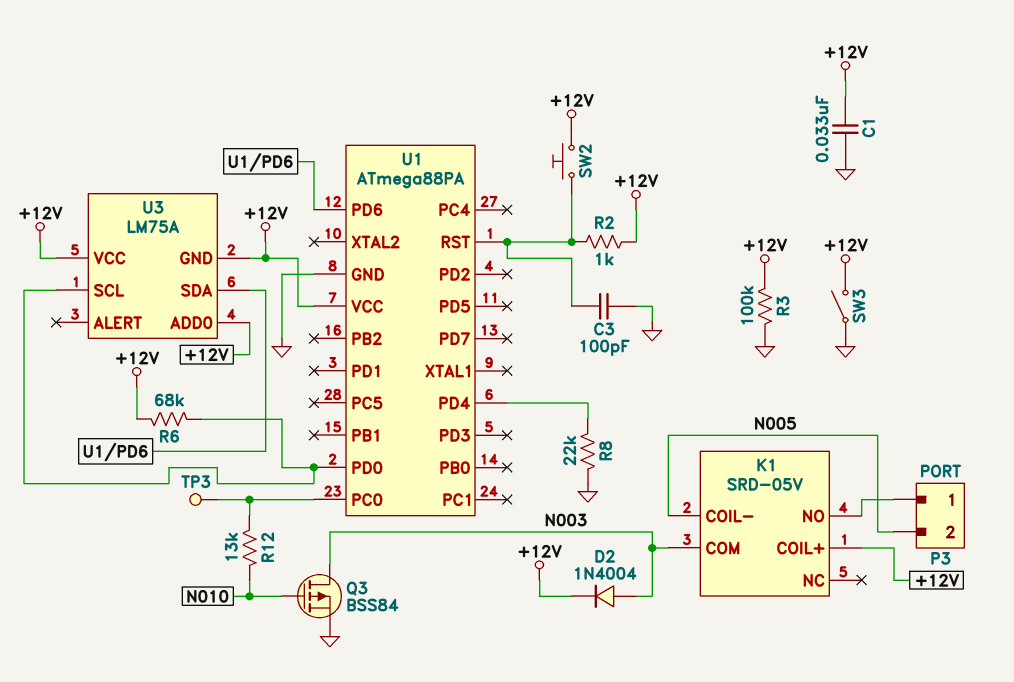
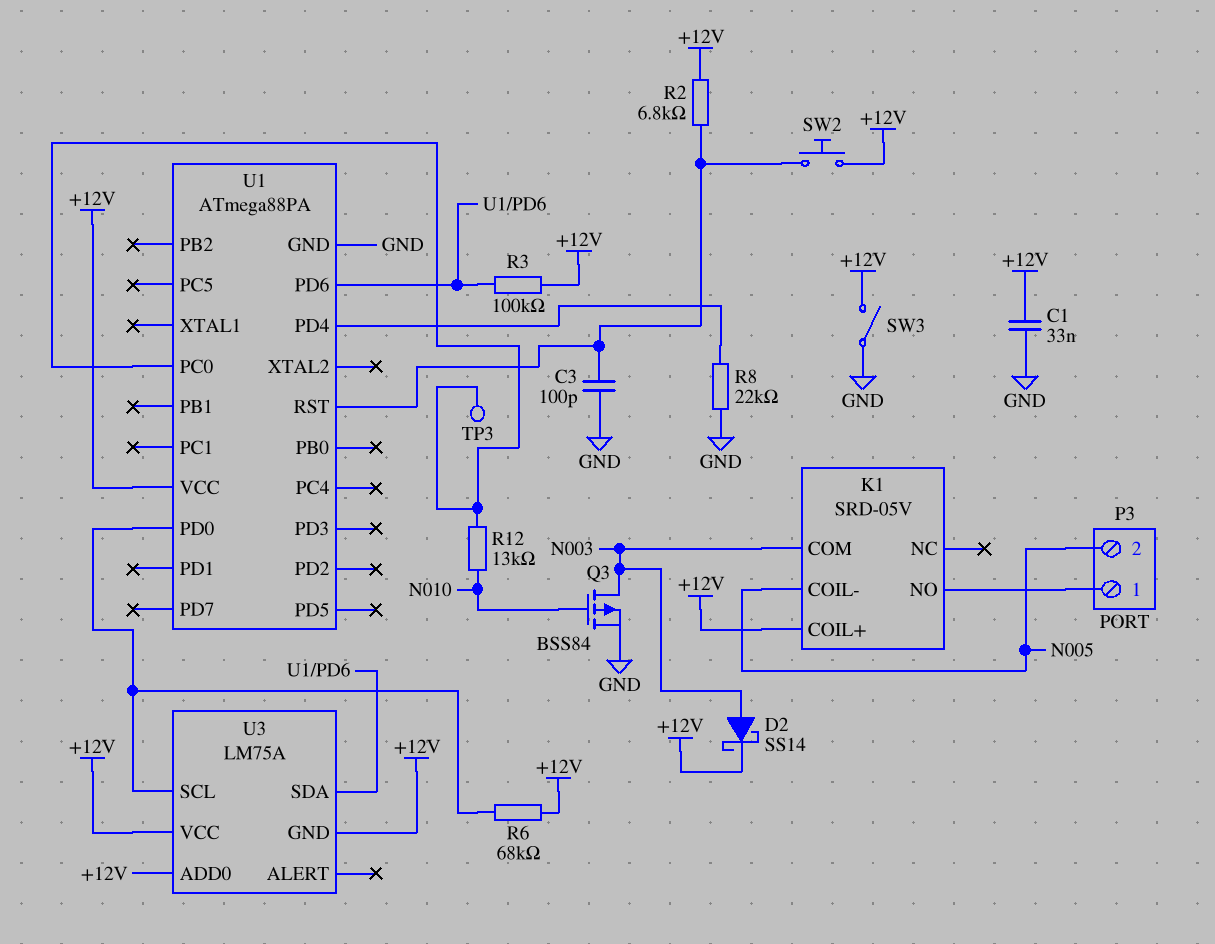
D2: diode 1N4004 (A N003, K +12V) -> schottky SS14 (A N003, K +12V)
R2: 1k (+12V, U1/RST) -> 6.8k (+12V, U1/RST)
R3: 100k (+12V, GND) -> 100k (+12V, U1/PD6)

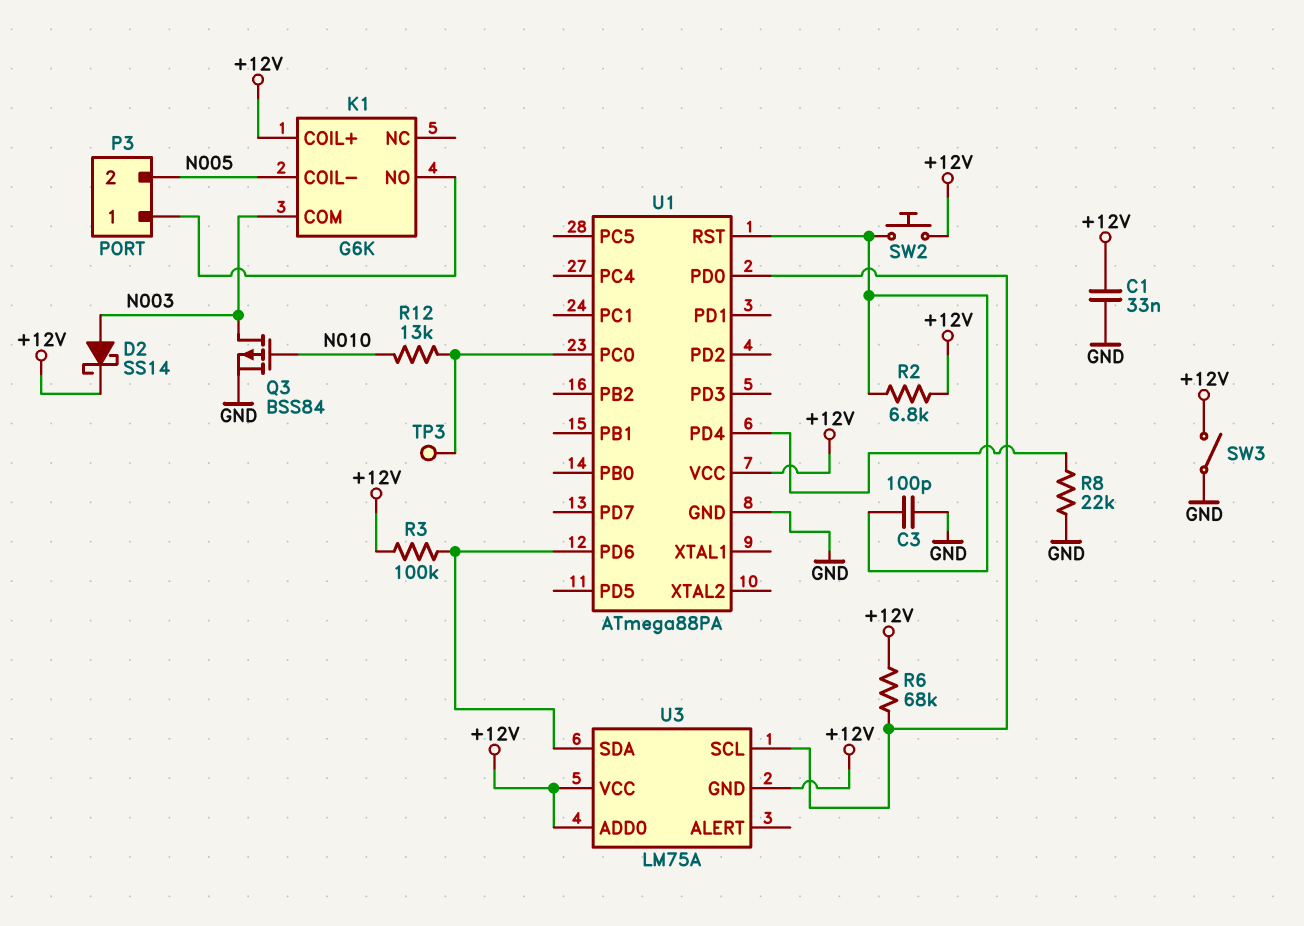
K1: SRD-05V -> G6K

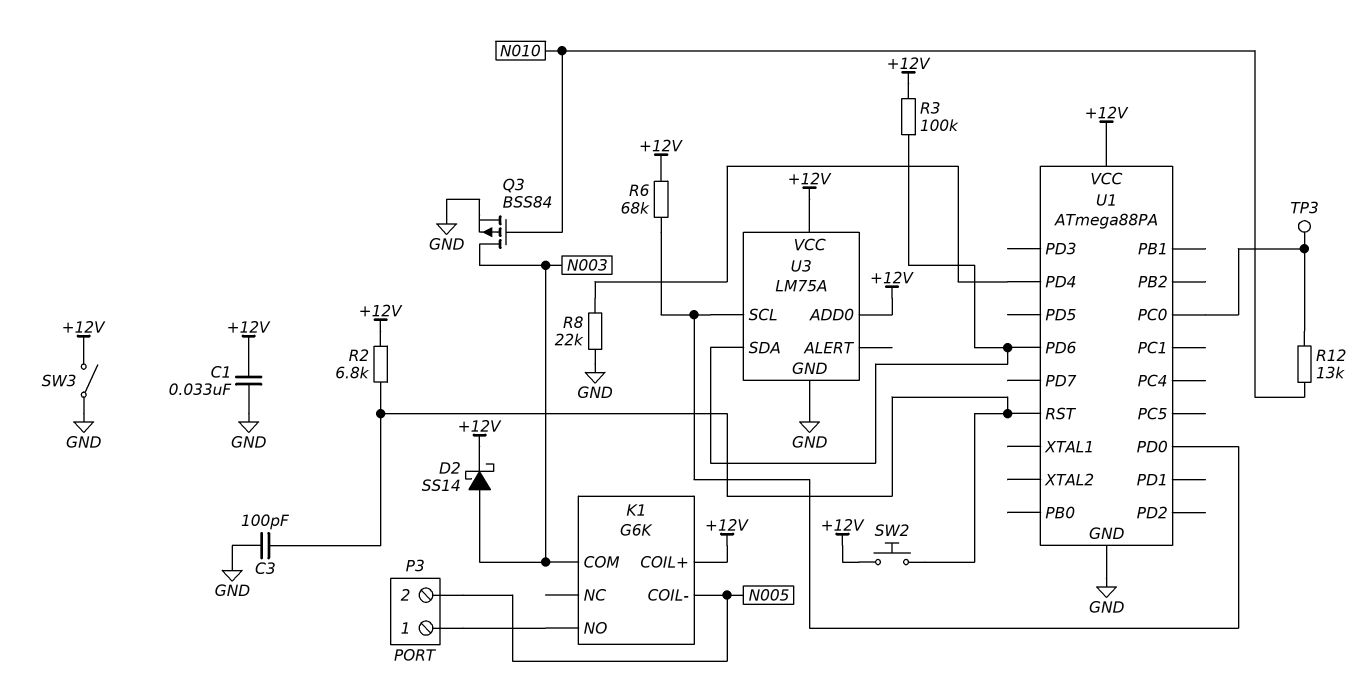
U3 pin GND: +12V -> GND

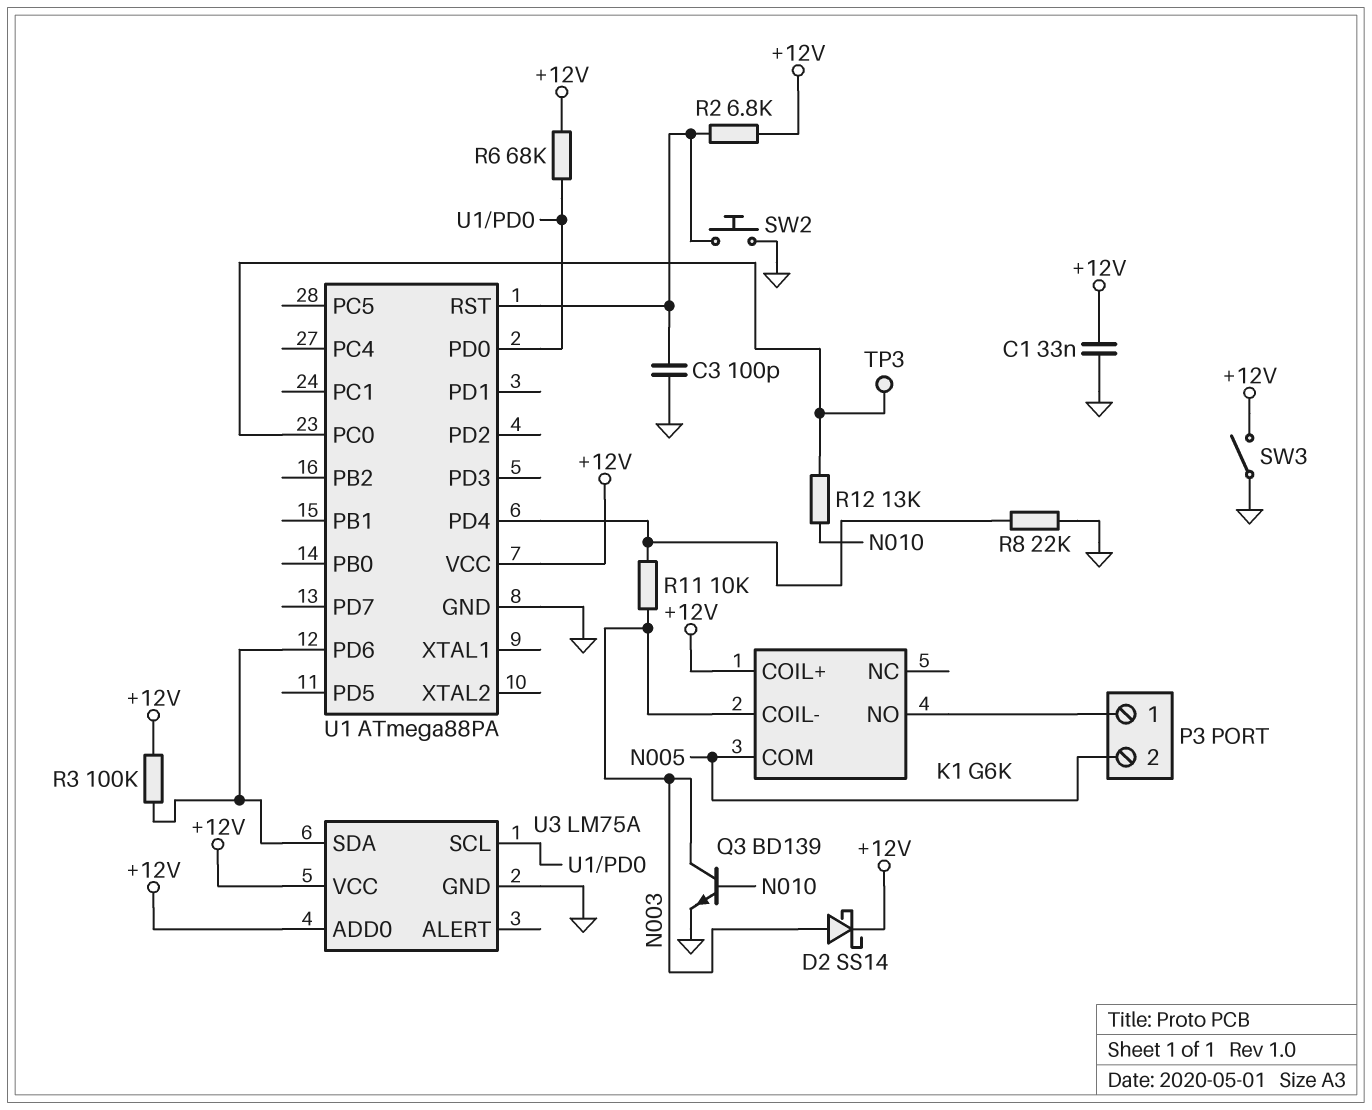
K1 pin COIL-: N005 -> N003
K1 pin COM: N003 -> N005
Q3: PMOS BSS84 (G N010, D N003, S GND) -> NPN BD139 (B N010, C N003, E GND)
R11: none -> 10k (N003, U1/PD4)
SW2: button (+12V, U1/RST) -> button (GND, U1/RST)

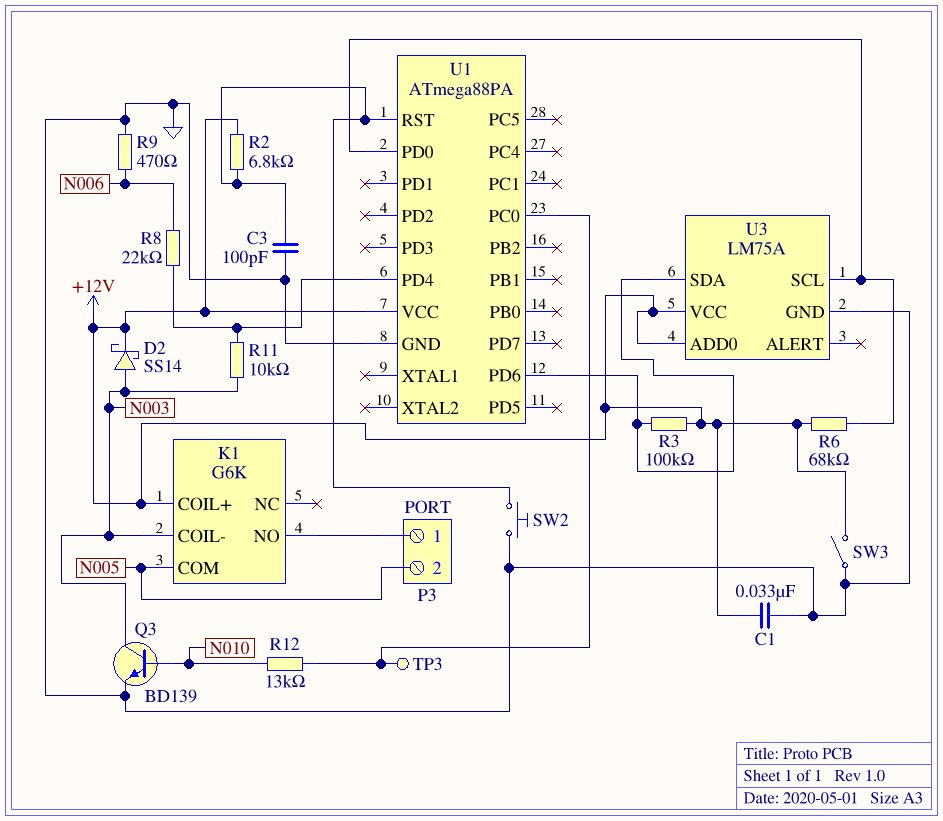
R8: 22k (GND, U1/PD4) -> 22k (N006, U1/PD4)
R9: none -> 470 (GND, N006)

